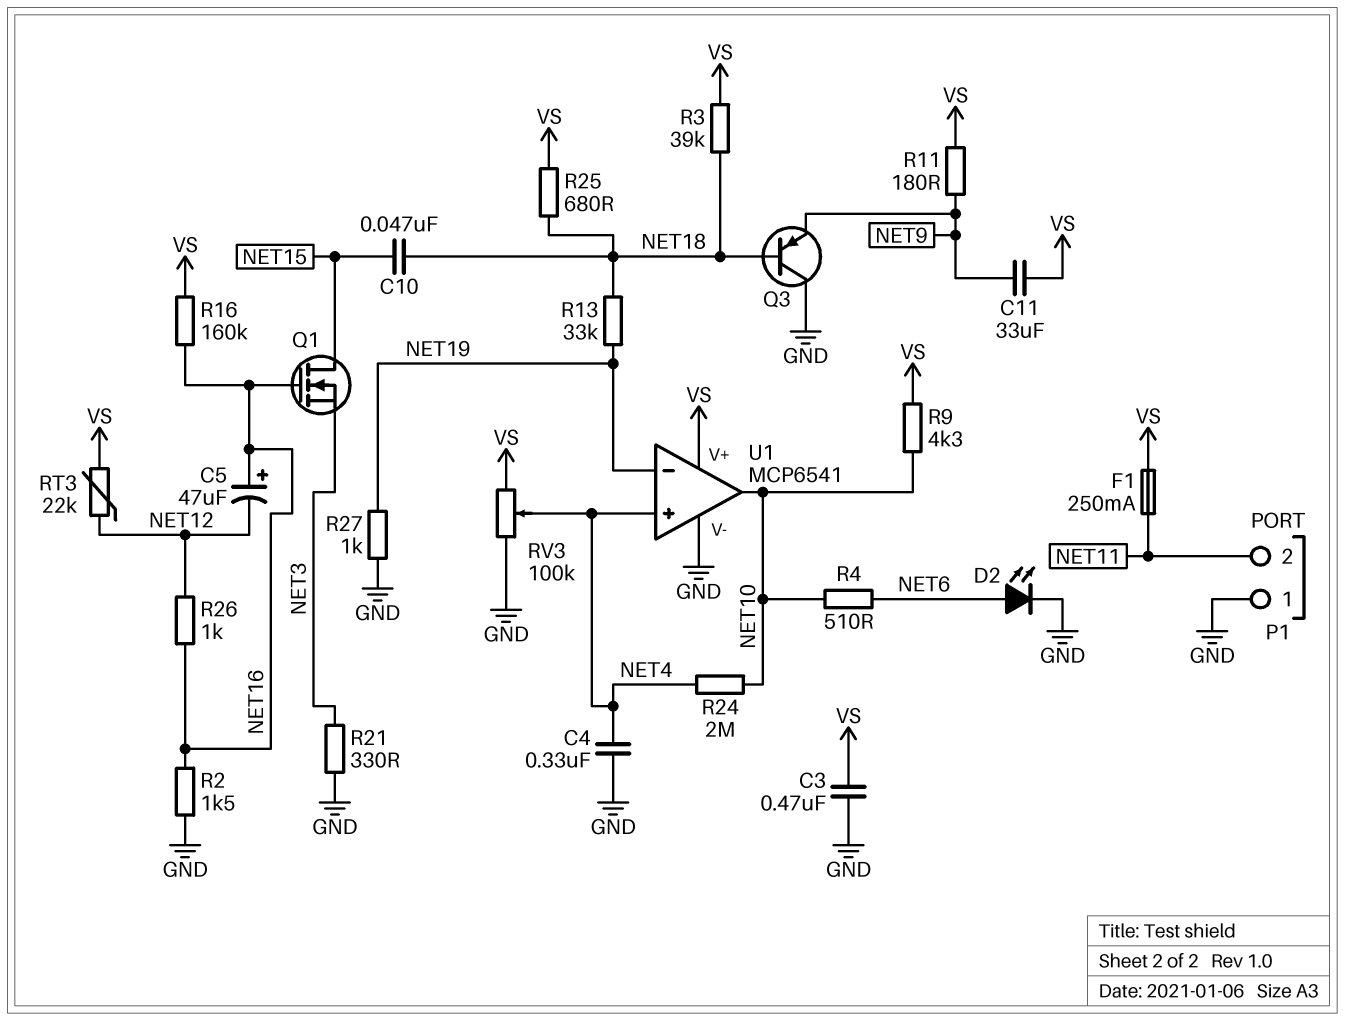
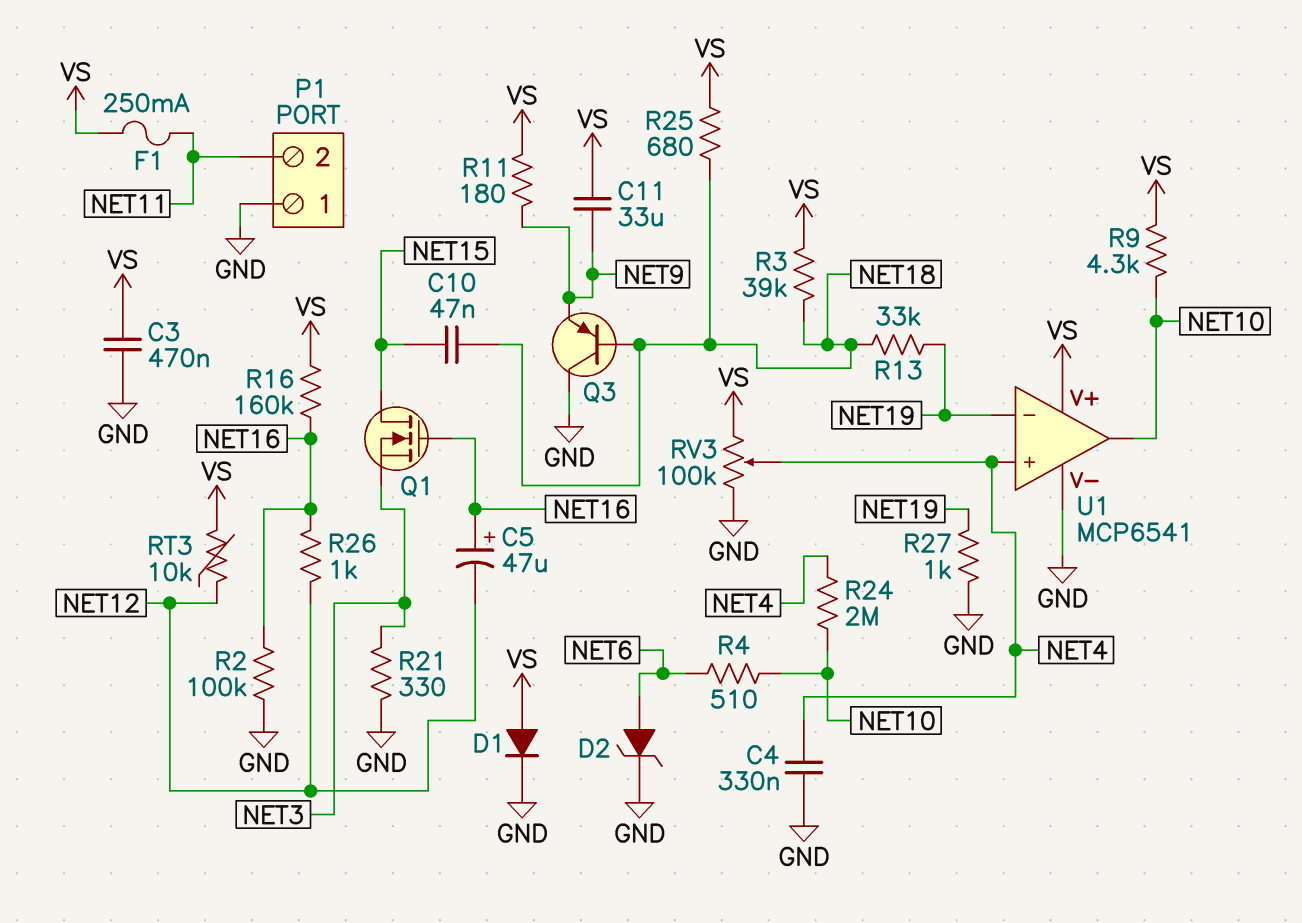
D1: none -> diode (A VS, K GND)
D2: LED (A NET6, K GND) -> zener (A NET6, K GND)
R2: 1.5k (GND, NET16) -> 100k (GND, NET16)
RT3: 22k (NET12, VS) -> 10k (NET12, VS)

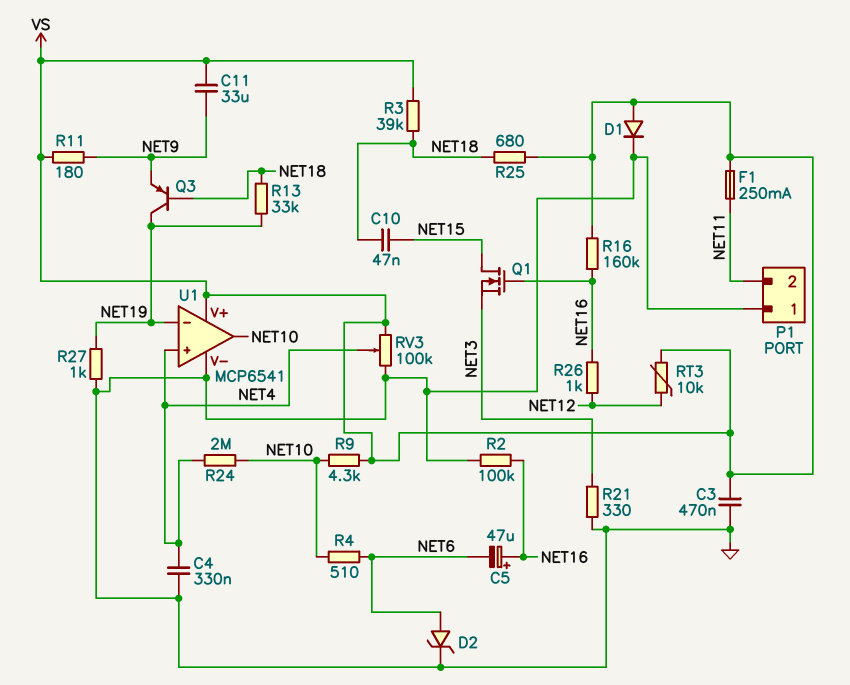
C5: 47uF (plus NET16, minus NET12) -> 47uF (plus NET16, minus NET6)
Q3: PNP (B NET18, C GND, E NET9) -> PNP (B NET18, C NET19, E NET9)

